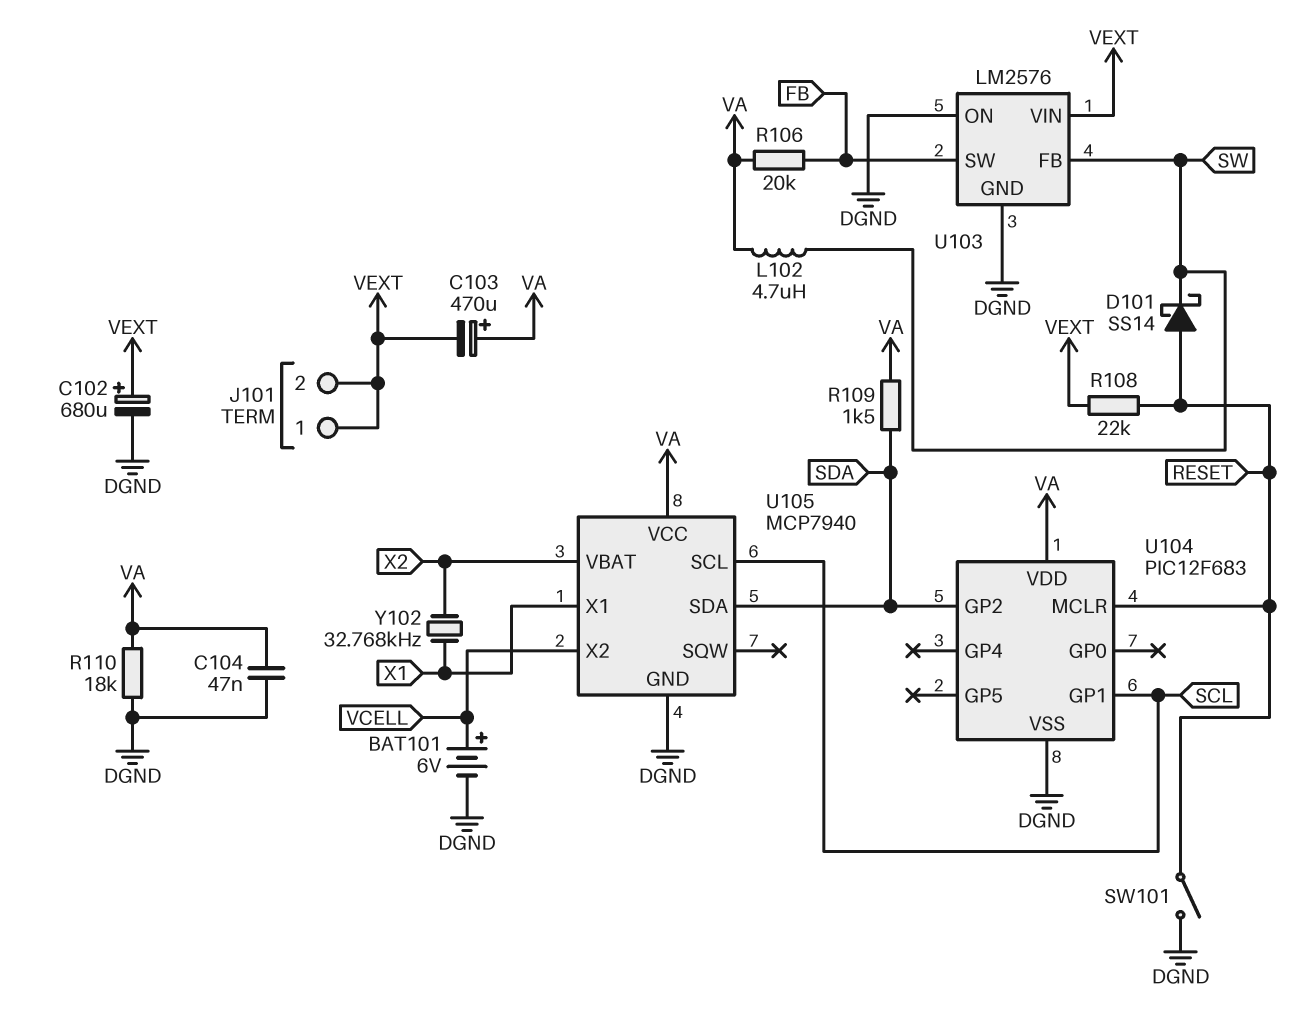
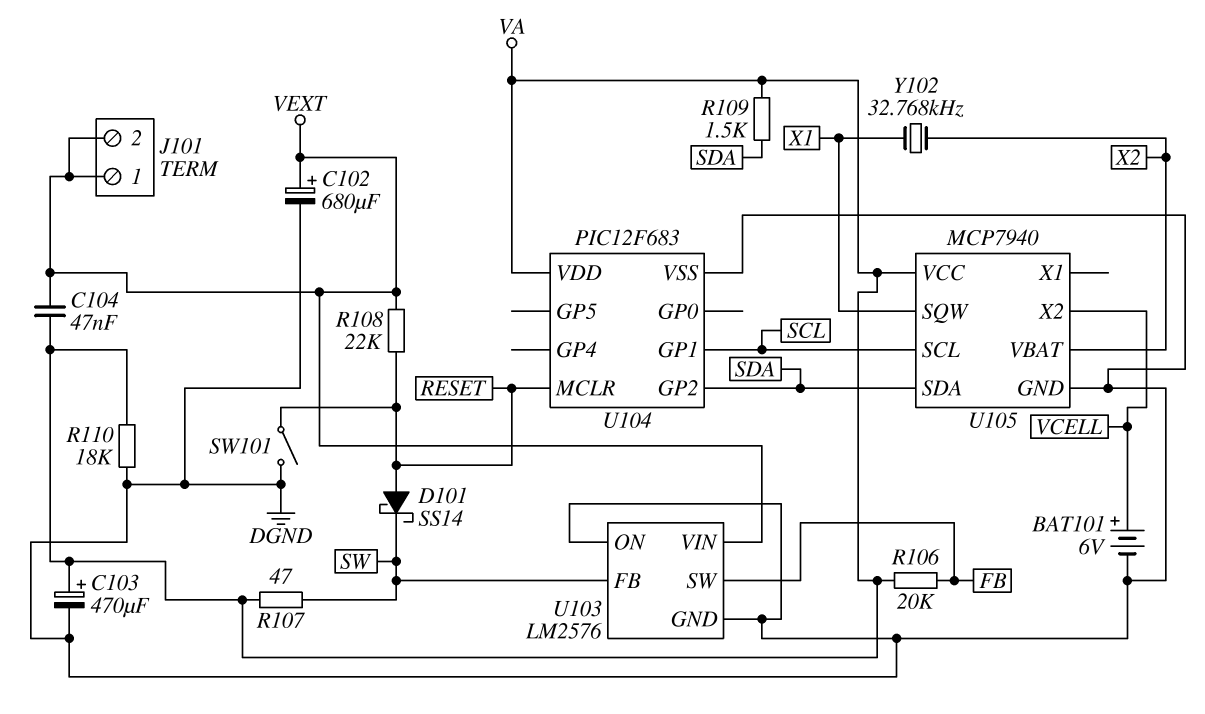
C103: 470uF (plus VA, minus VEXT) -> 470uF (plus VA, minus DGND)
C104: 47nF (DGND, VA) -> 47nF (VA, VEXT)
L102: 4.7uH (SW, VA) -> none
R107: none -> 47 (SW, VA)
U105 pin SQW: none -> X1
U105 pin X1: X1 -> none

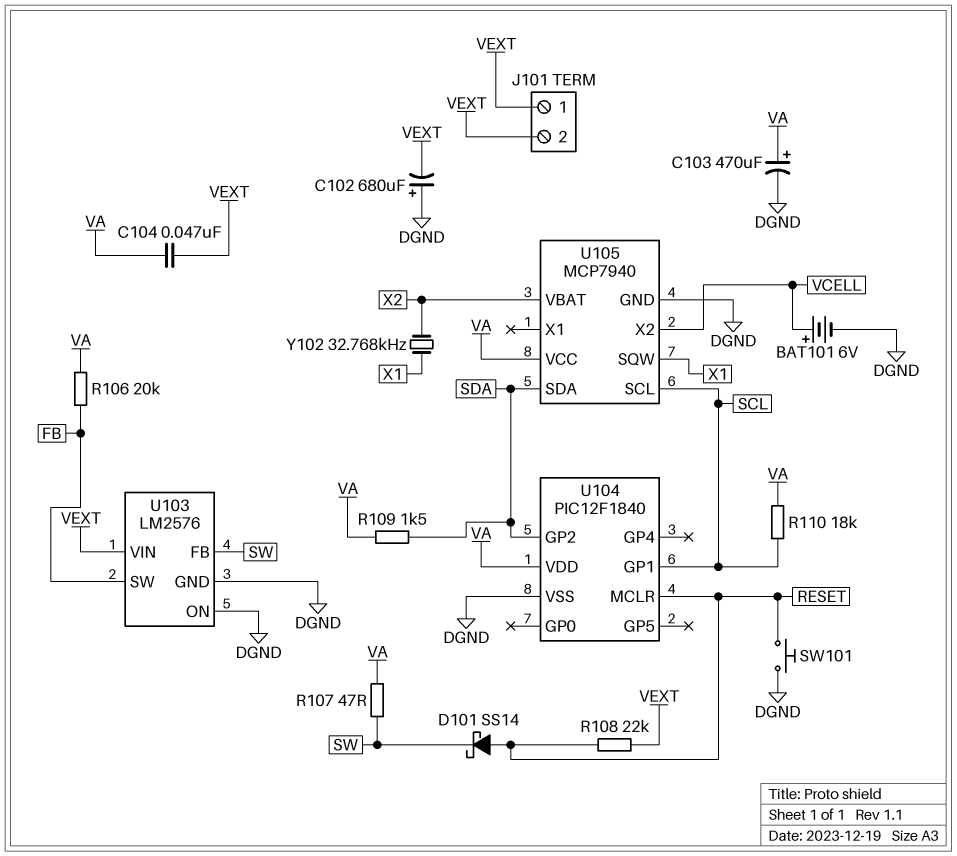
C102: 680uF (plus VEXT, minus DGND) -> 680uF (plus DGND, minus VEXT)
R110: 18k (DGND, VA) -> 18k (SCL, VA)
SW101: switch (DGND, RESET) -> button (DGND, RESET)
U104: PIC12F683 -> PIC12F1840

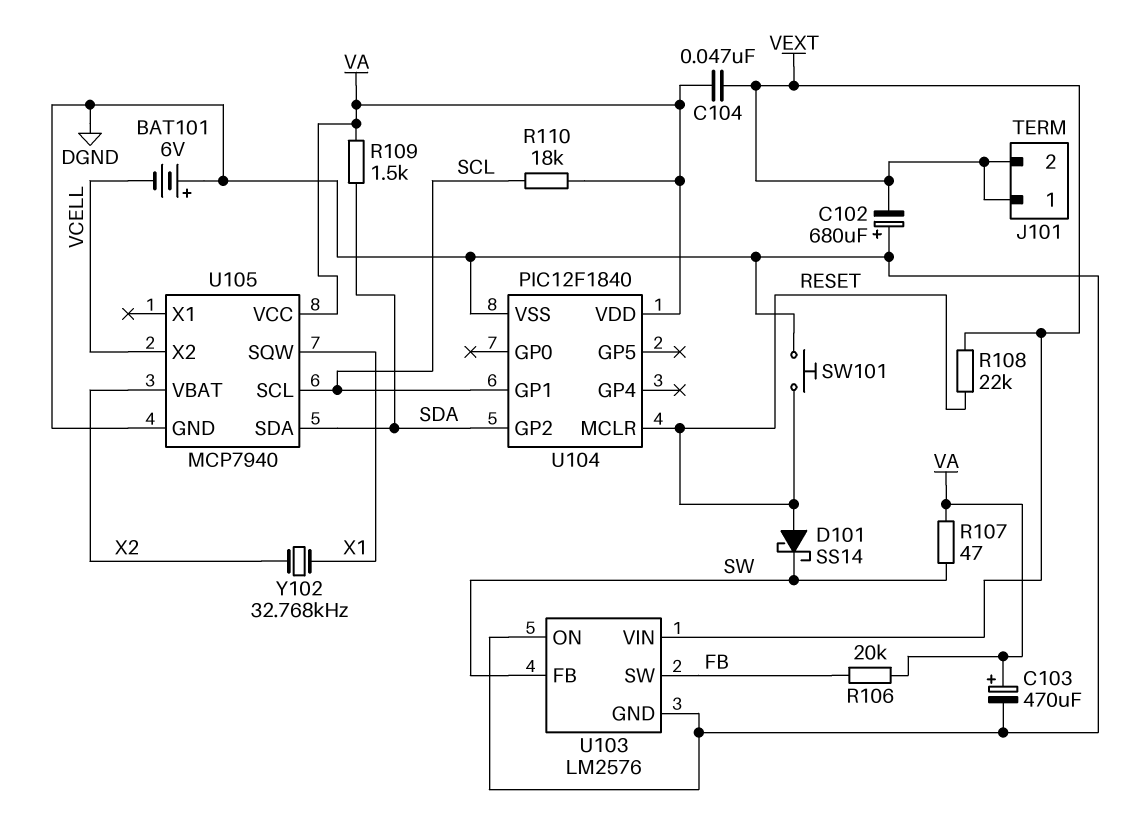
BAT101: 6V (plus VCELL, minus DGND) -> 6V (plus DGND, minus VCELL)

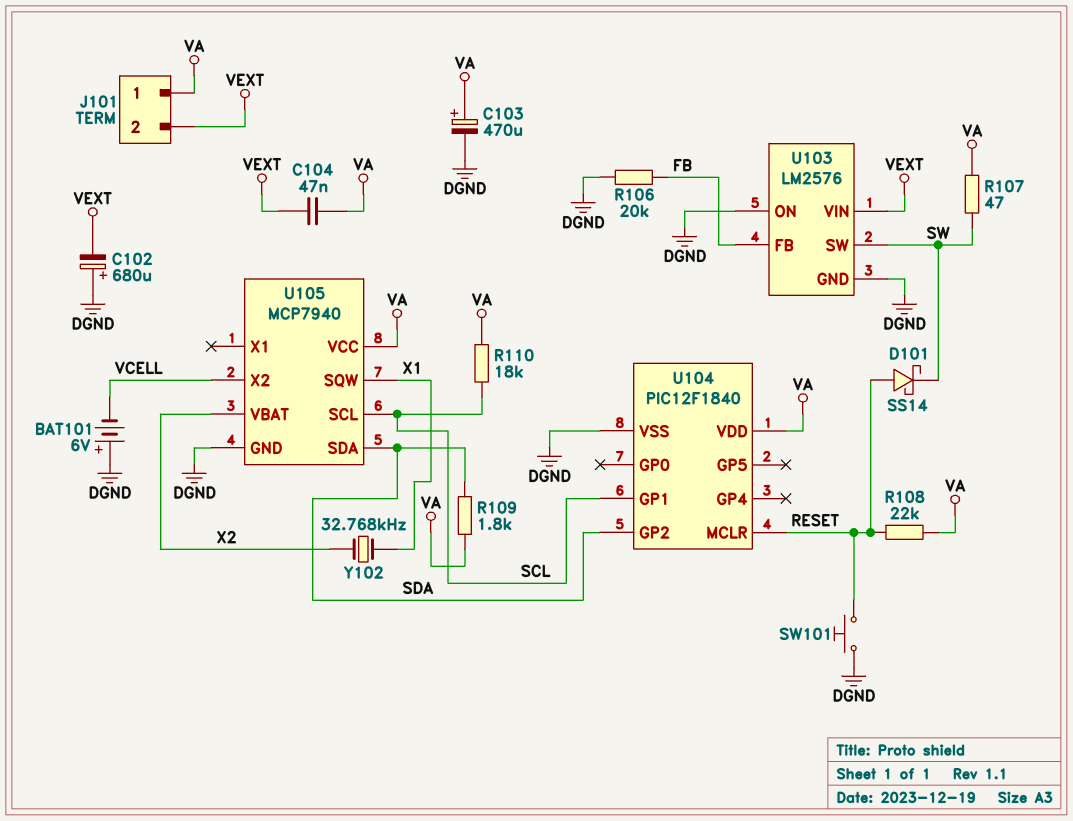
J101 pin 1: VEXT -> VA
R106: 20k (FB, VA) -> 20k (DGND, FB)
R108: 22k (RESET, VEXT) -> 22k (RESET, VA)
R109: 1.5k (SDA, VA) -> 1.8k (SDA, VA)
U103 pin FB: SW -> FB
U103 pin SW: FB -> SW

